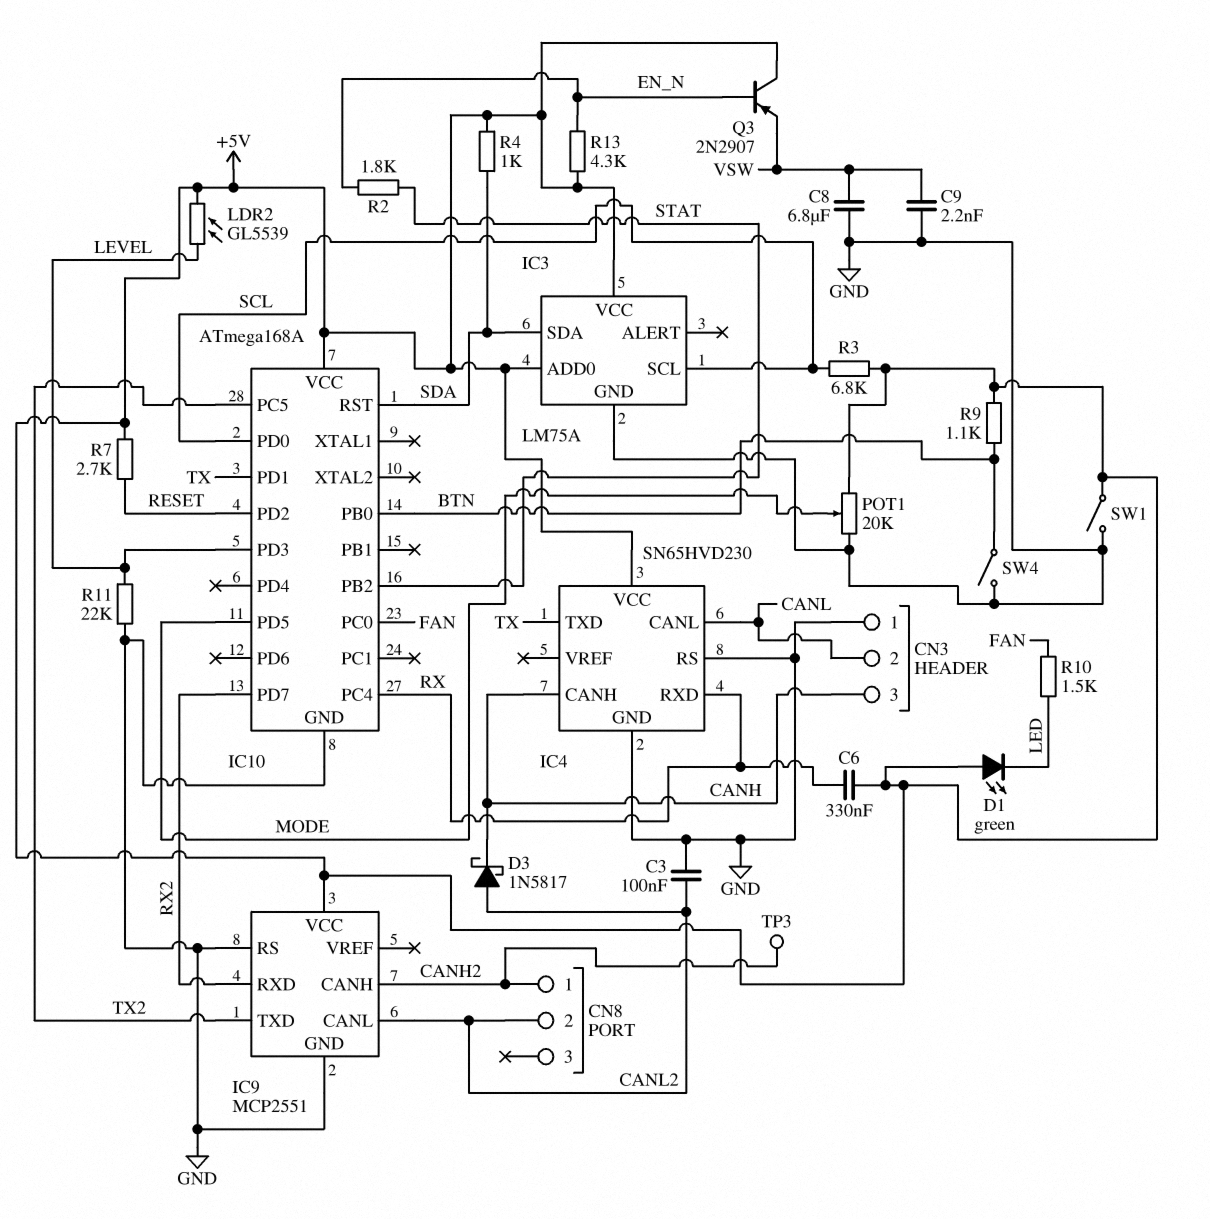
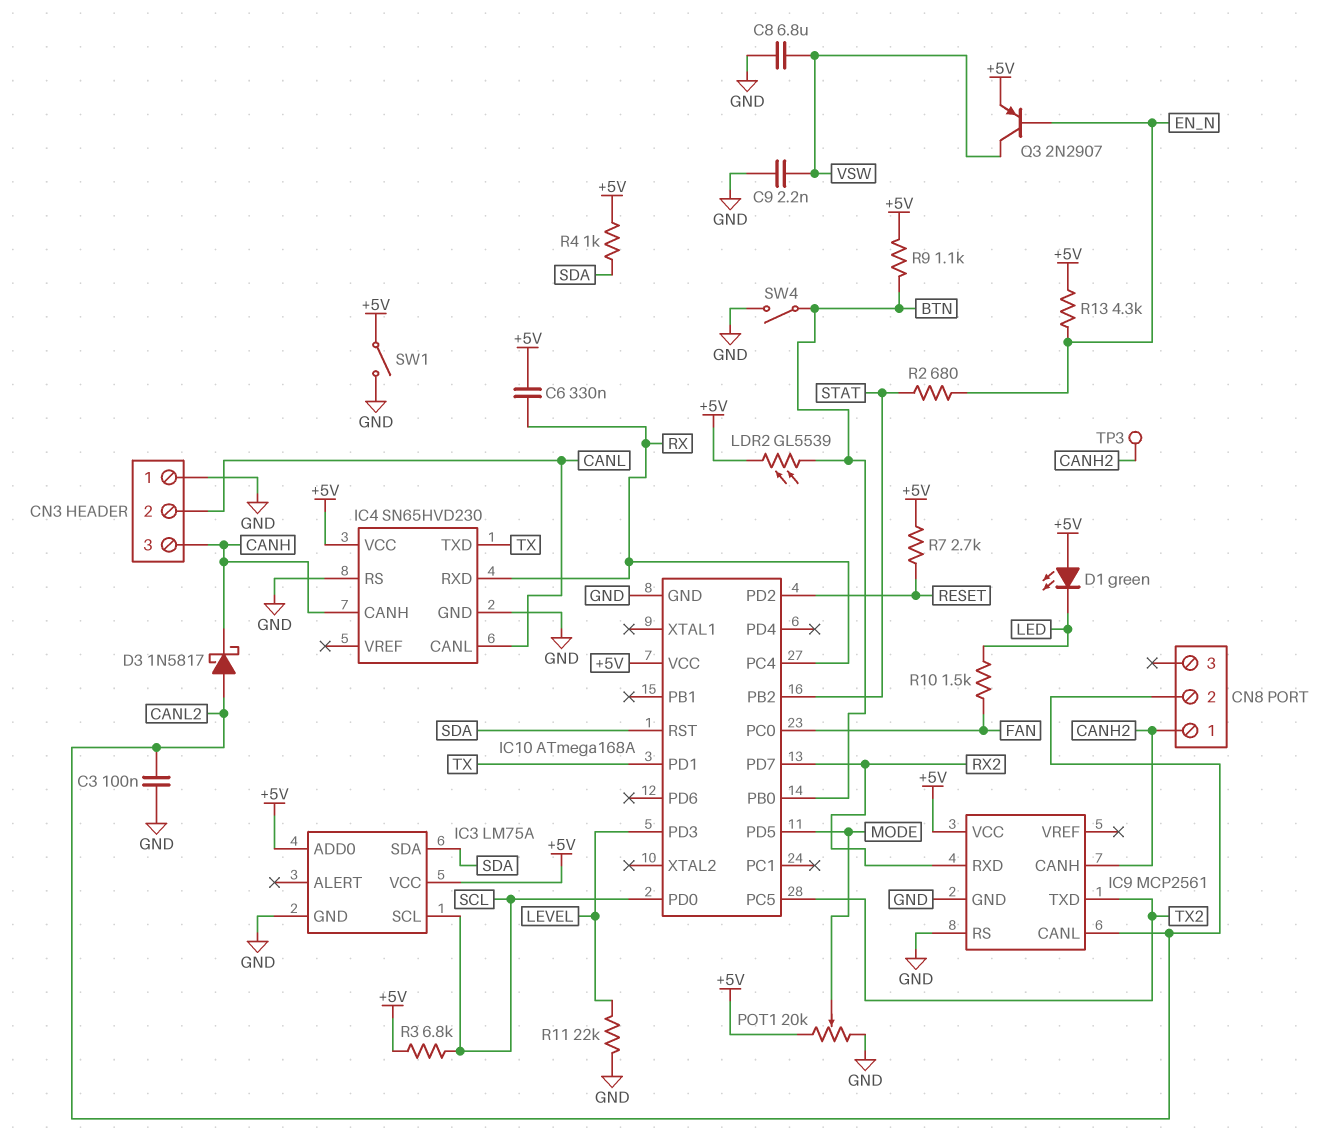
IC9: MCP2551 -> MCP2561
LDR2: GL5539 (+5V, LEVEL) -> GL5539 (+5V, BTN)
Q3: PNP 2N2907 (B EN_N, C +5V, E VSW) -> PNP 2N2907 (B EN_N, C VSW, E +5V)
R2: 1.8k (EN_N, STAT) -> 680 (EN_N, STAT)

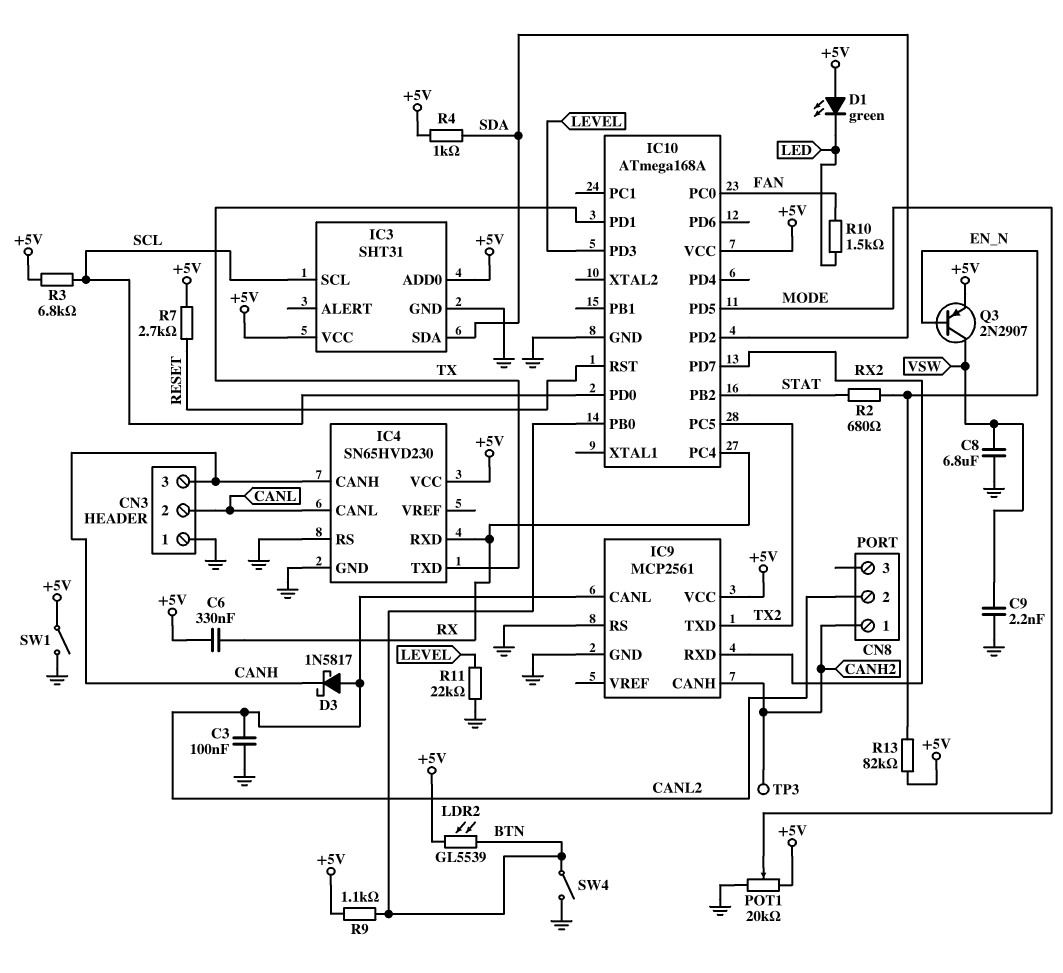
IC3: LM75A -> SHT31
IC10 pin PD2: RESET -> SDA
IC10 pin RST: SDA -> RESET
R13: 4.3k (+5V, EN_N) -> 82k (+5V, EN_N)

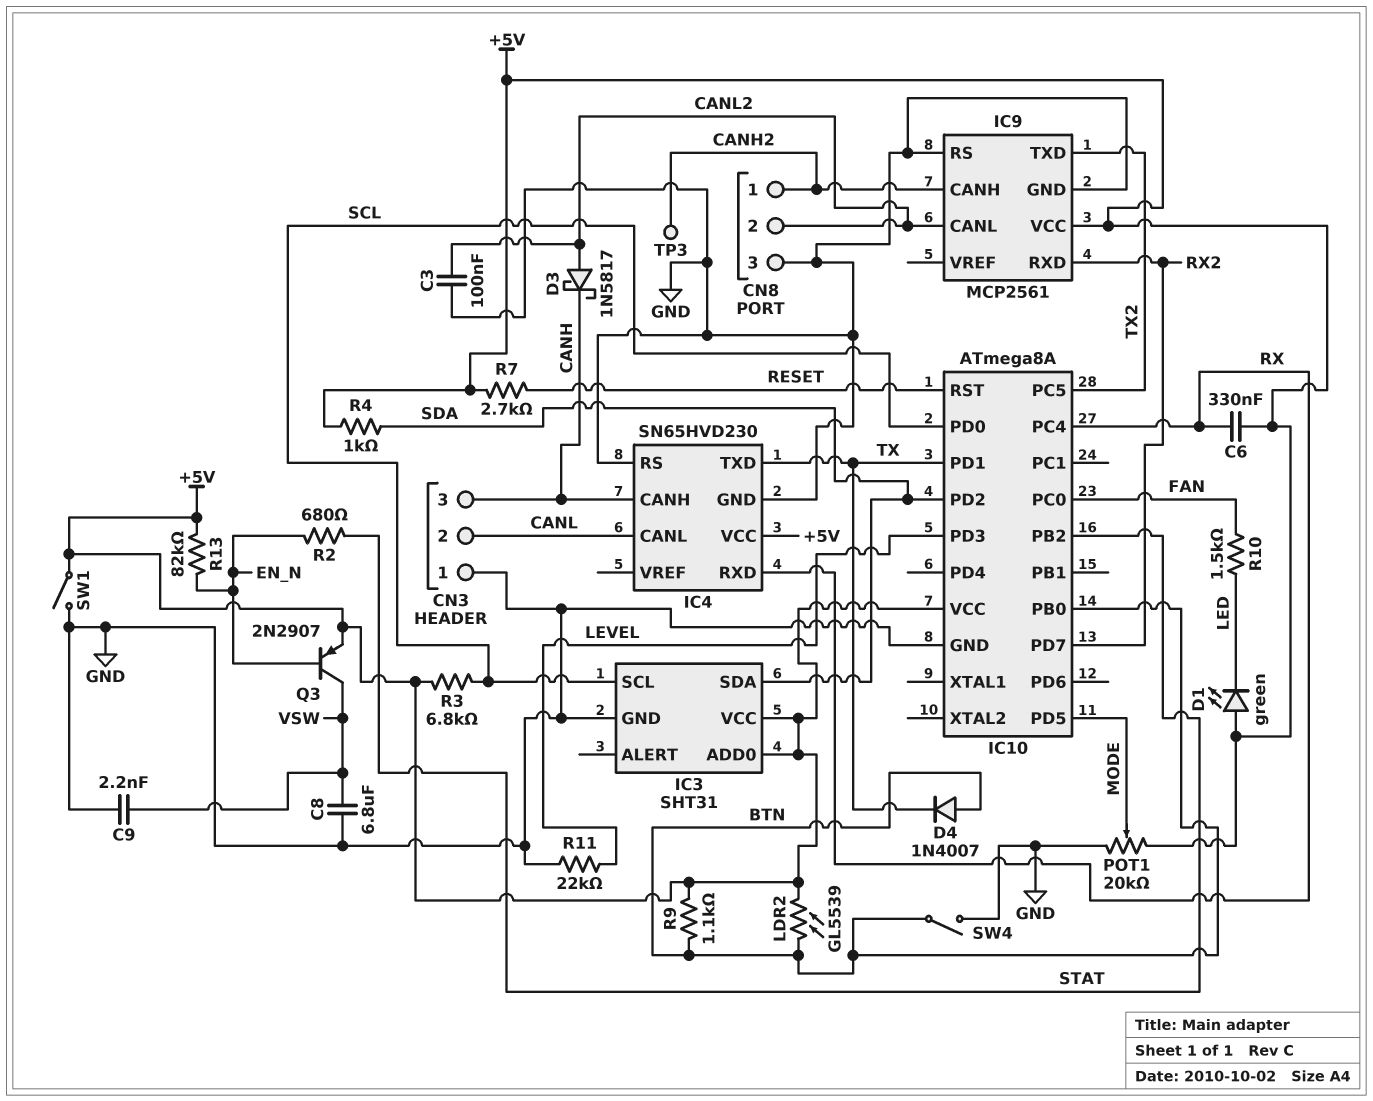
CN8 pin 3: none -> GND
D4: none -> diode 1N4007 (A BTN, K TX)
IC10: ATmega168A -> ATmega8A

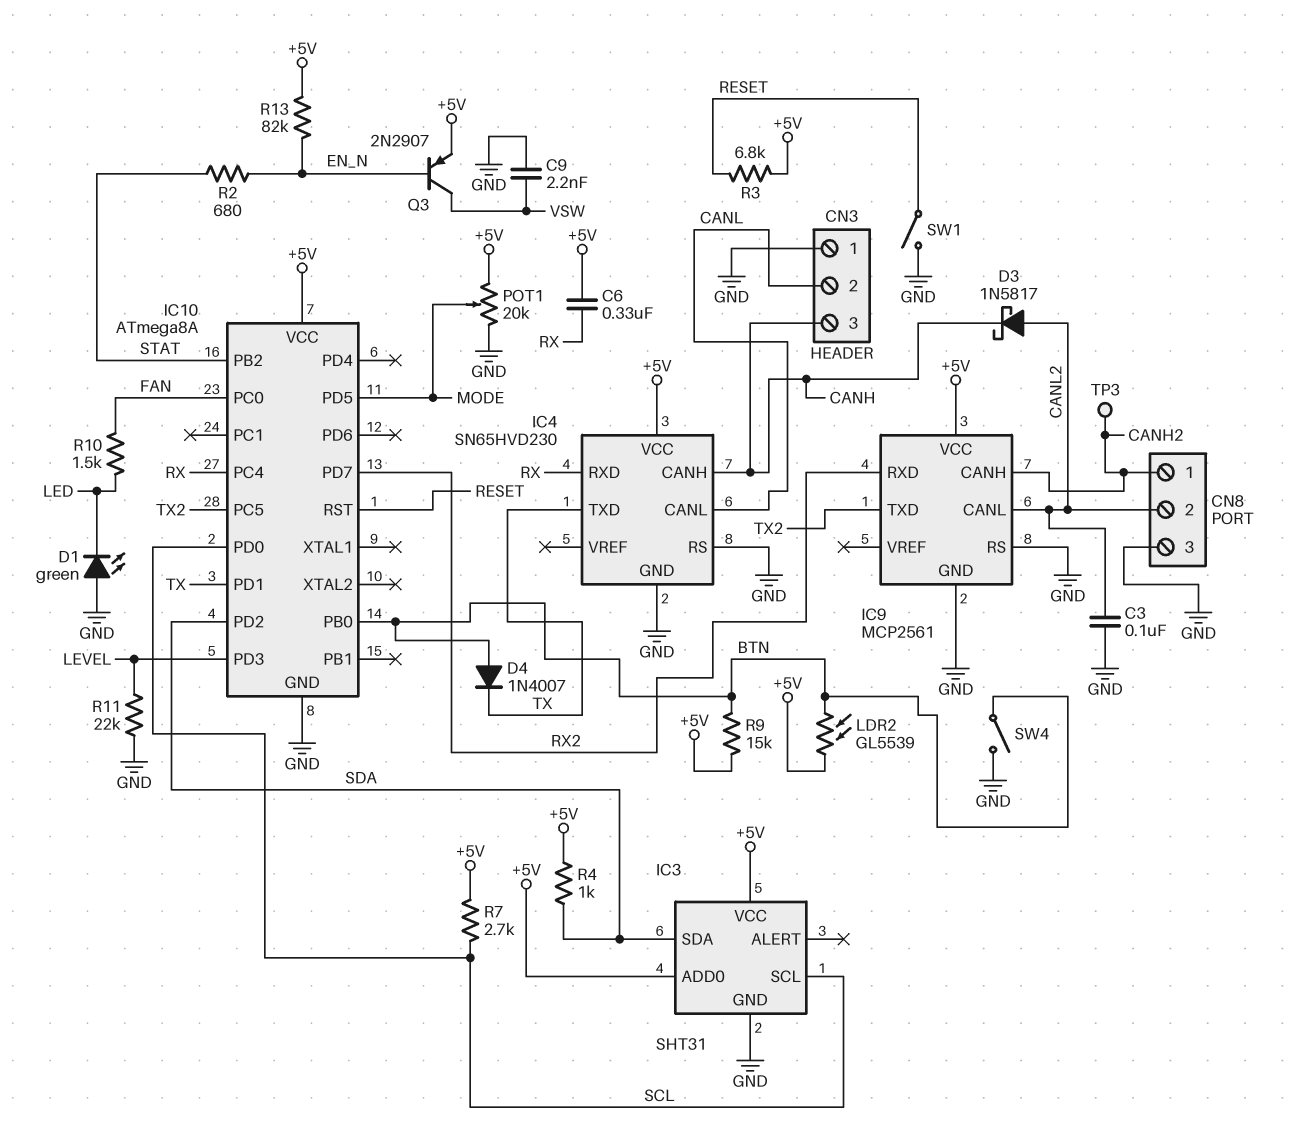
C8: 6.8uF (GND, VSW) -> none
D1: LED green (A +5V, K LED) -> LED green (A GND, K LED)
R3: 6.8k (+5V, SCL) -> 6.8k (+5V, RESET)
R7: 2.7k (+5V, RESET) -> 2.7k (+5V, SCL)
R9: 1.1k (+5V, BTN) -> 15k (+5V, BTN)
SW1: switch (+5V, GND) -> switch (GND, RESET)

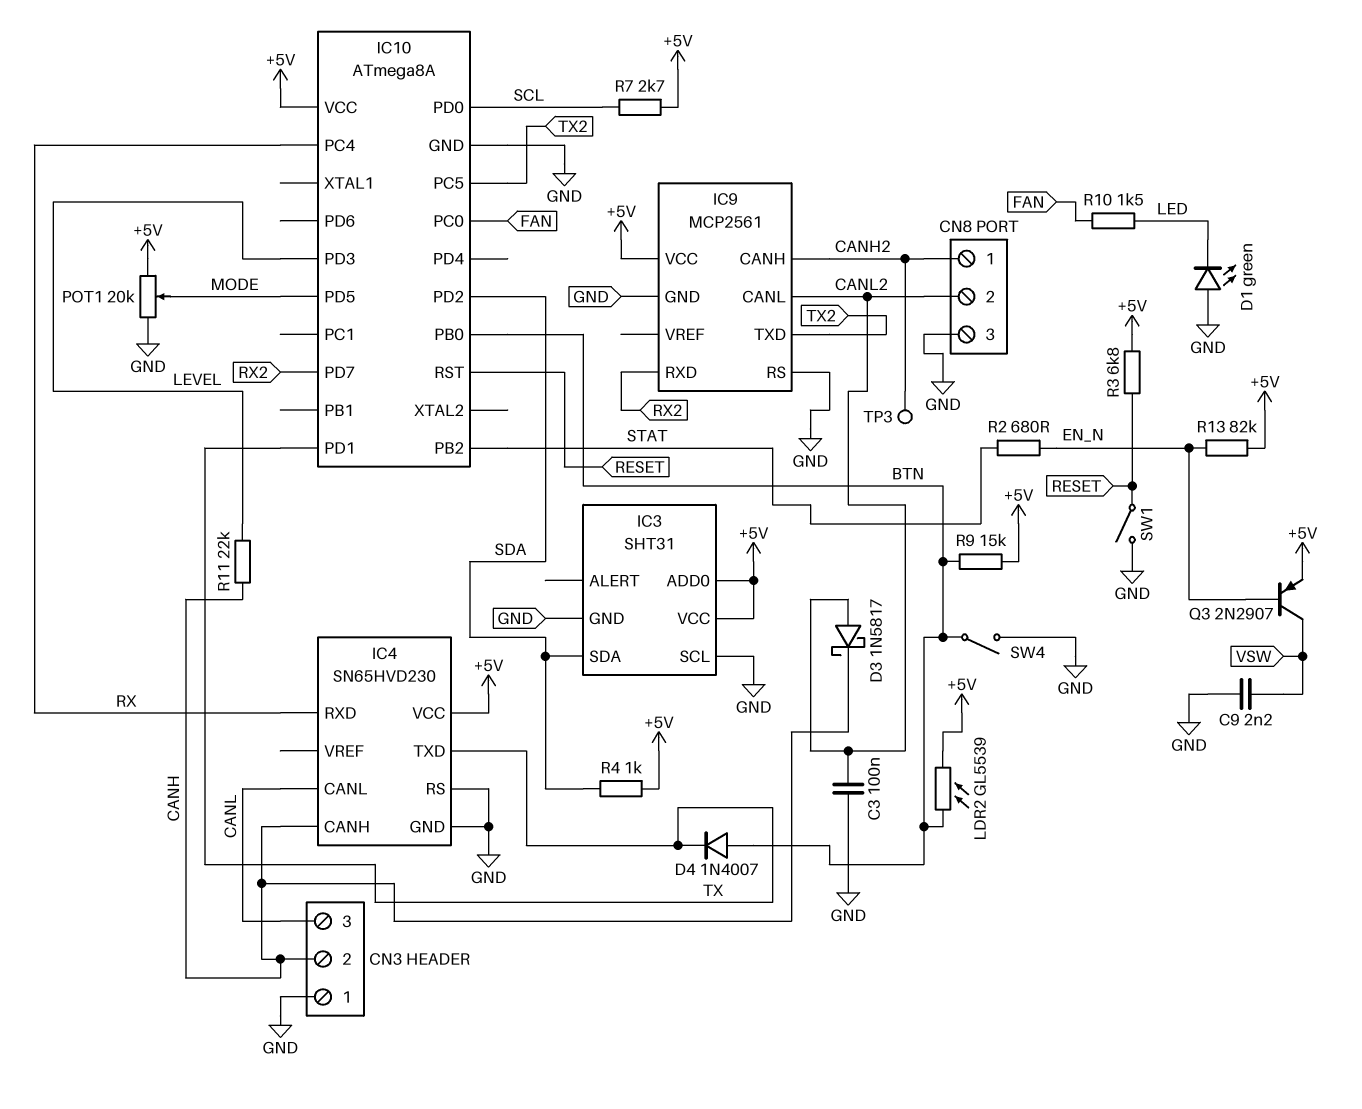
C6: 330nF (+5V, RX) -> none
CN3 pin 2: CANL -> CANH
CN3 pin 3: CANH -> CANL
IC3 pin SCL: SCL -> GND
R11: 22k (GND, LEVEL) -> 22k (CANH, LEVEL)

